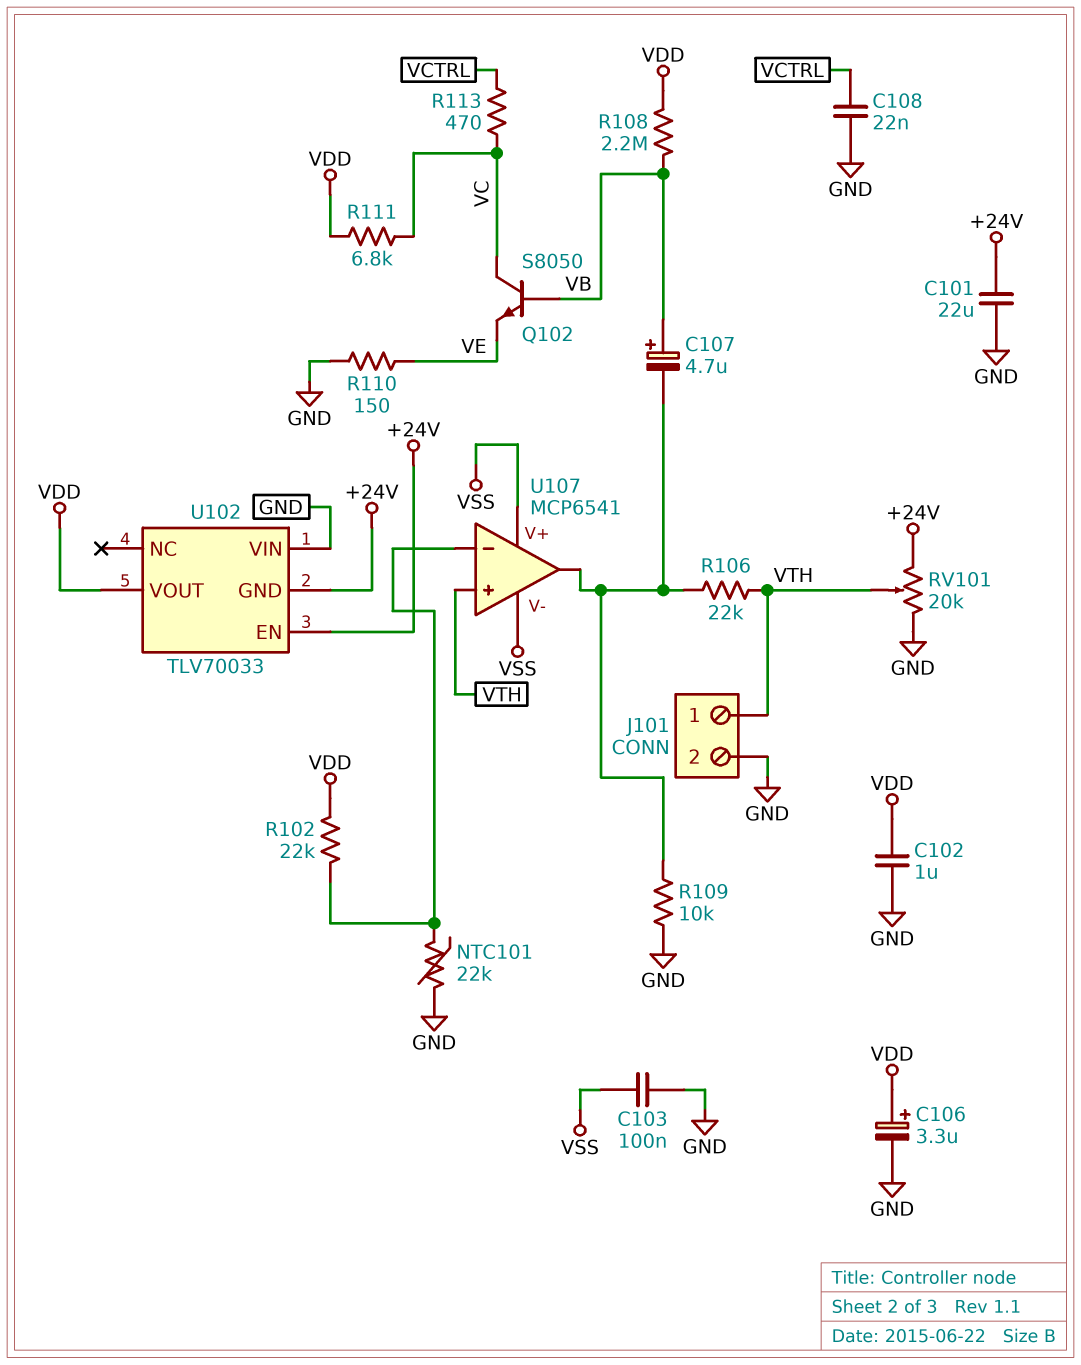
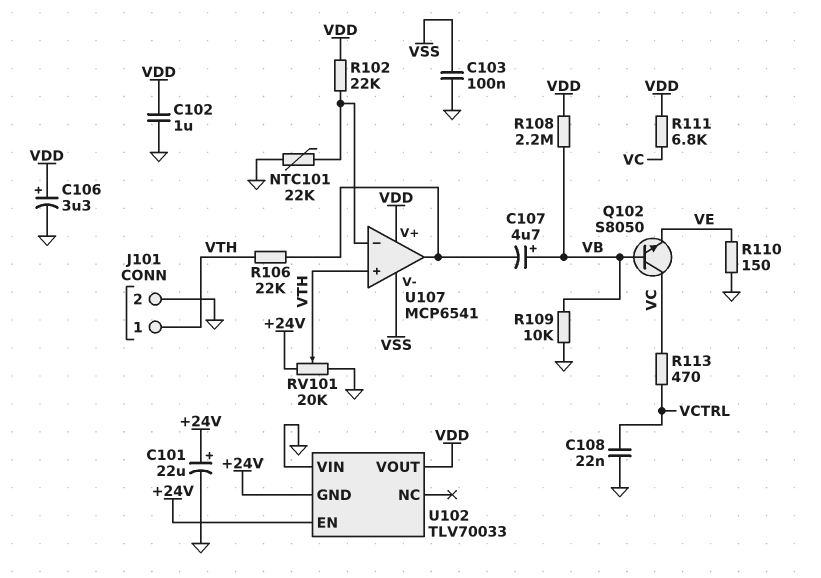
C101: 22uF (+24V, GND) -> 22uF (plus +24V, minus GND)
R109: 10k (GND, U107/out) -> 10k (GND, VB)
U107 pin V+: VSS -> VDD

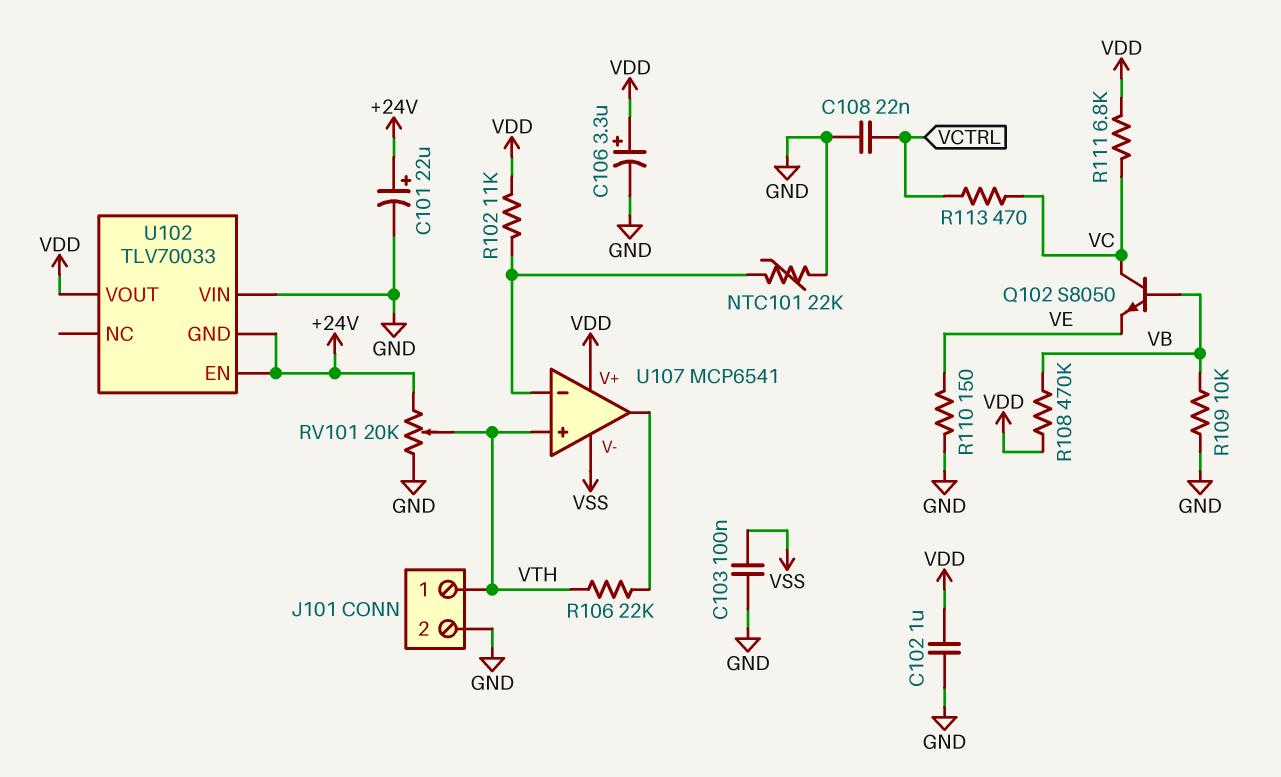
C107: 4.7uF (plus VB, minus U107/out) -> none
R102: 22k (U107/in-, VDD) -> 11k (U107/in-, VDD)
R108: 2.2M (VB, VDD) -> 470k (VB, VDD)

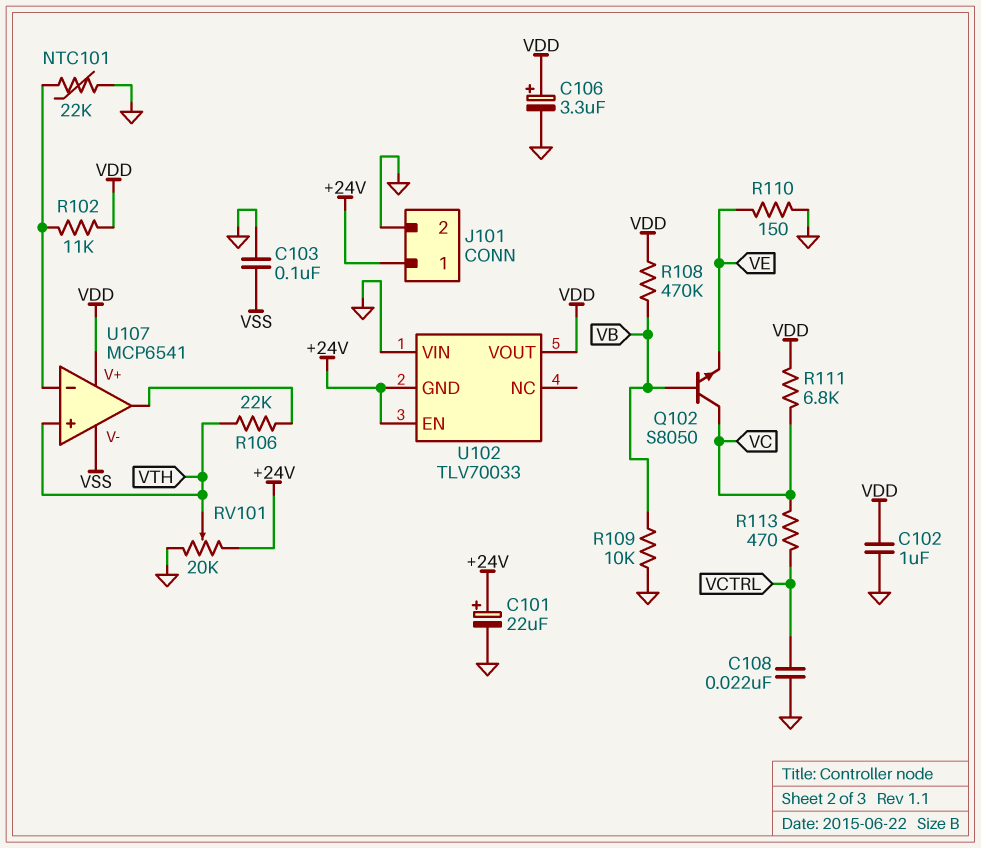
J101 pin 1: VTH -> +24V

